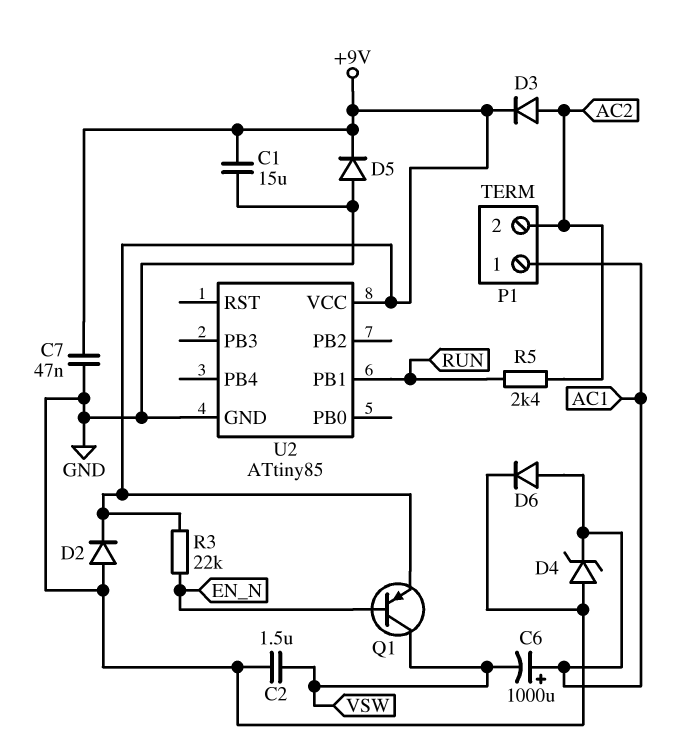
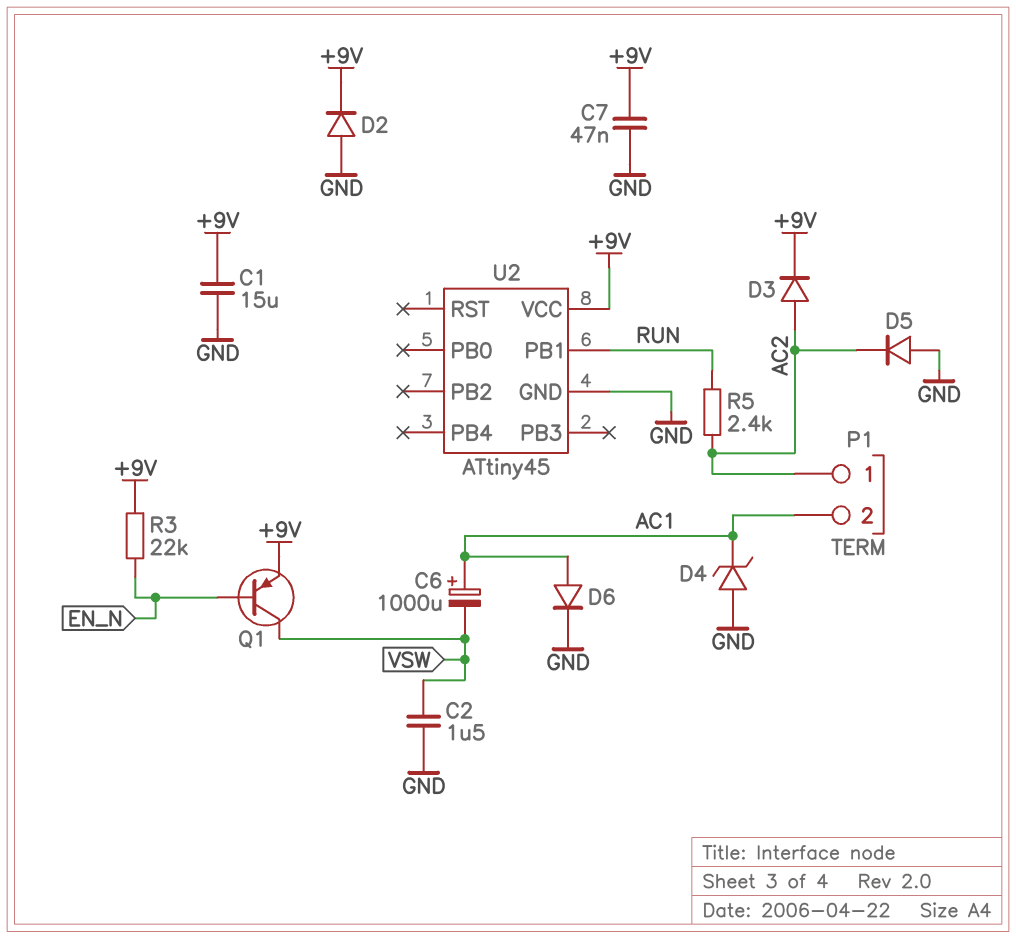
D5: diode (A GND, K +9V) -> diode (A GND, K AC2)
P1 pin 1: AC1 -> AC2
P1 pin 2: AC2 -> AC1
U2: ATtiny85 -> ATtiny45

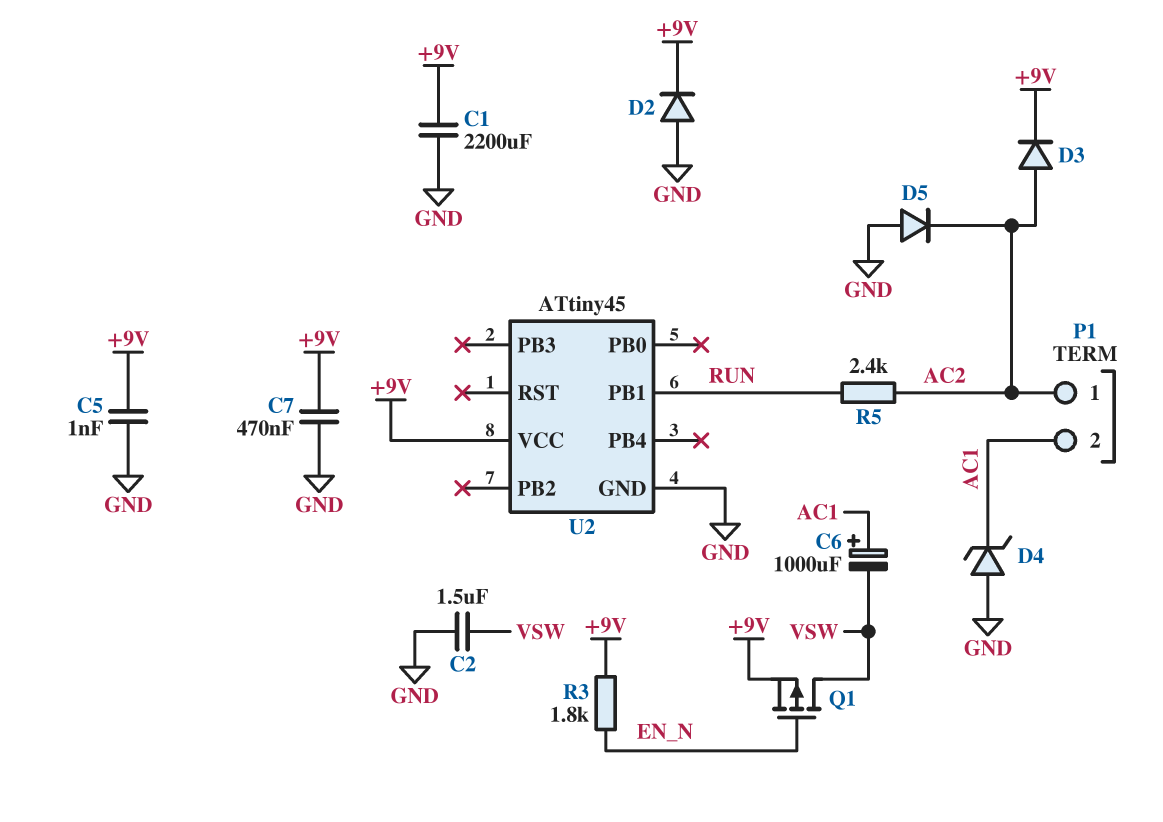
C1: 15uF (+9V, GND) -> 2200uF (+9V, GND)
C5: none -> 1nF (+9V, GND)
C7: 47nF (+9V, GND) -> 470nF (+9V, GND)
D6: diode (A AC1, K GND) -> none
Q1: PNP (B EN_N, C VSW, E +9V) -> PMOS (G EN_N, D VSW, S +9V)
R3: 22k (+9V, EN_N) -> 1.8k (+9V, EN_N)

